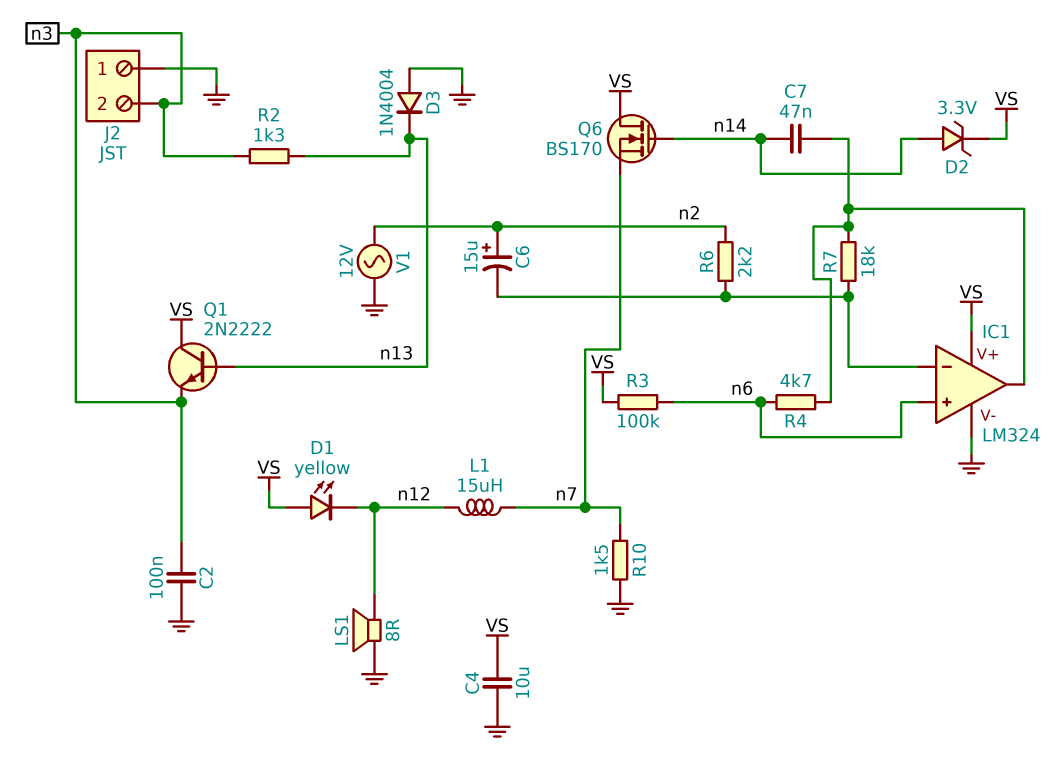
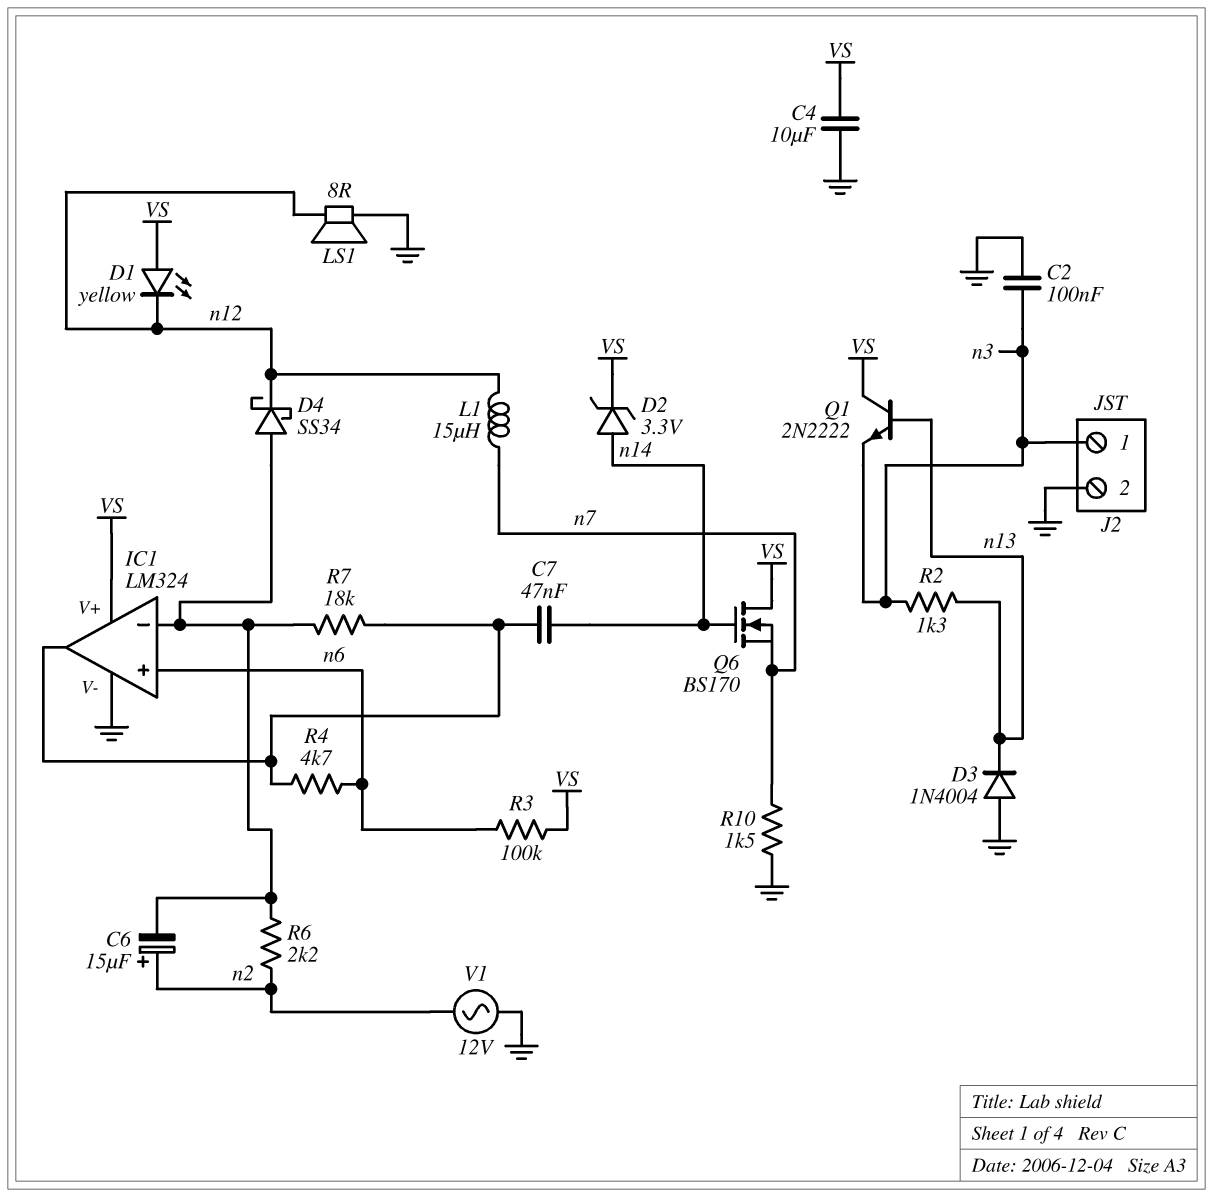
D4: none -> schottky SS34 (A IC1/in-, K n12)
J2 pin 1: GND -> n3
J2 pin 2: n3 -> GND

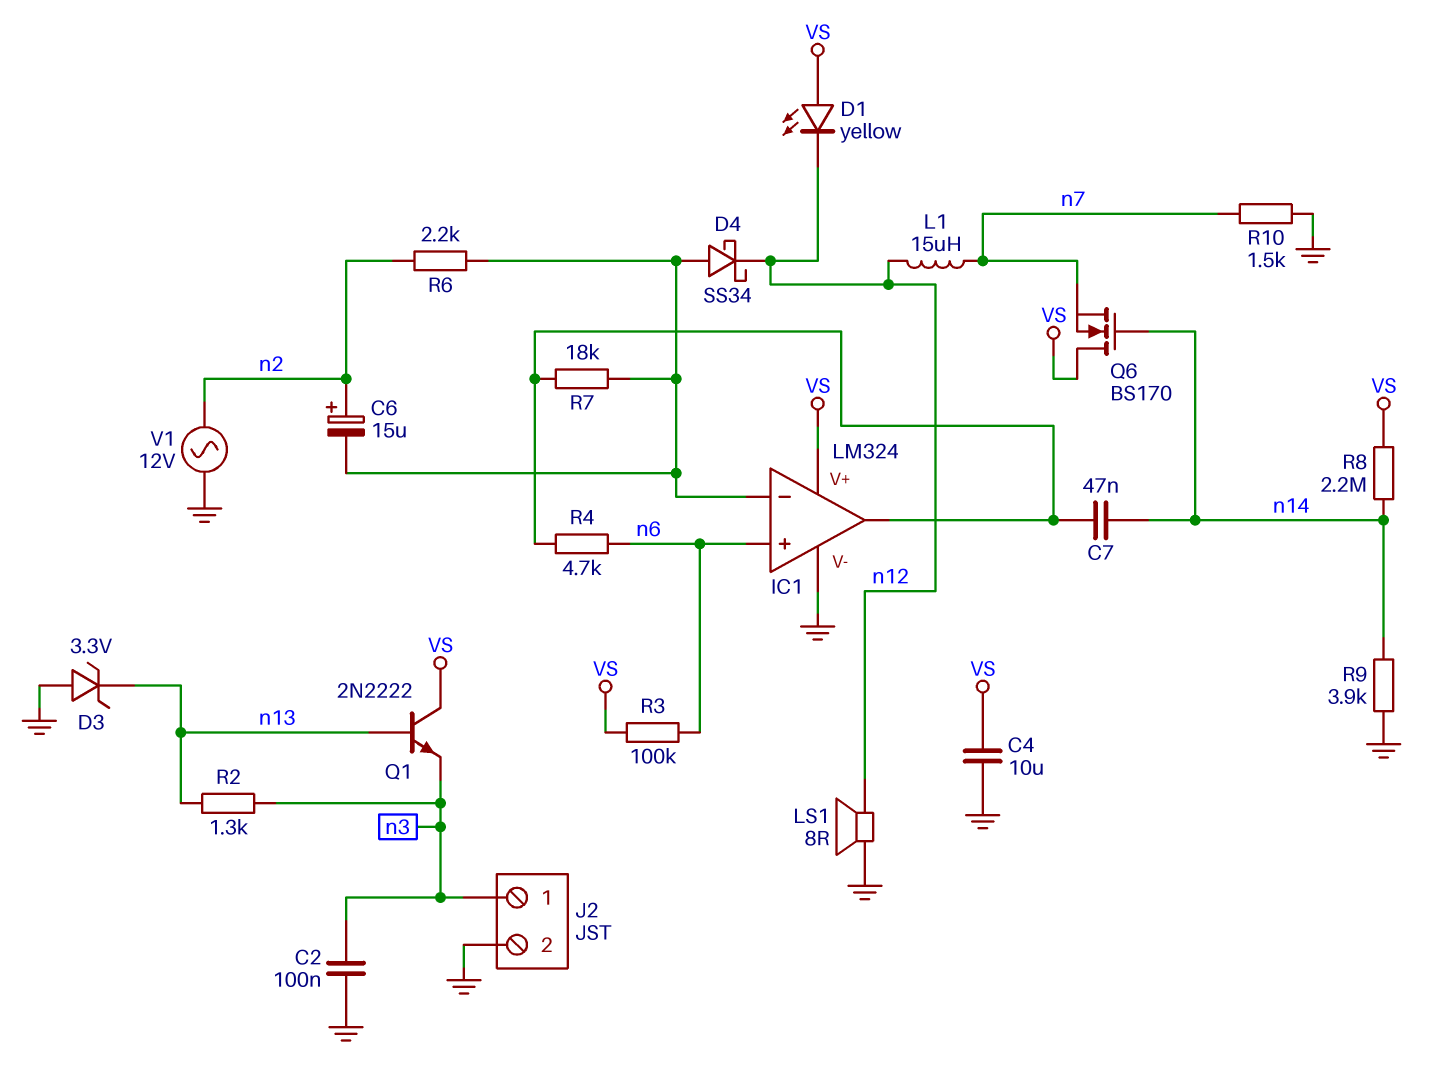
D2: zener 3.3V (A n14, K VS) -> none
D3: diode 1N4004 (A GND, K n13) -> zener 3.3V (A GND, K n13)
R8: none -> 2.2M (VS, n14)
R9: none -> 3.9k (GND, n14)

